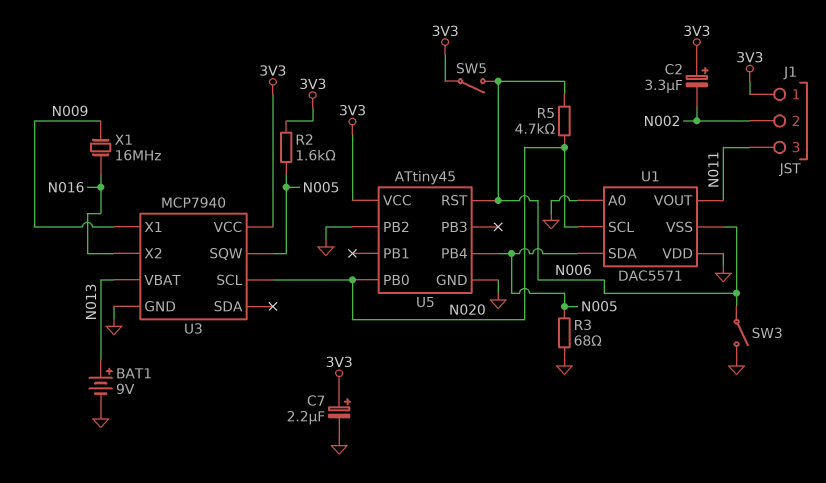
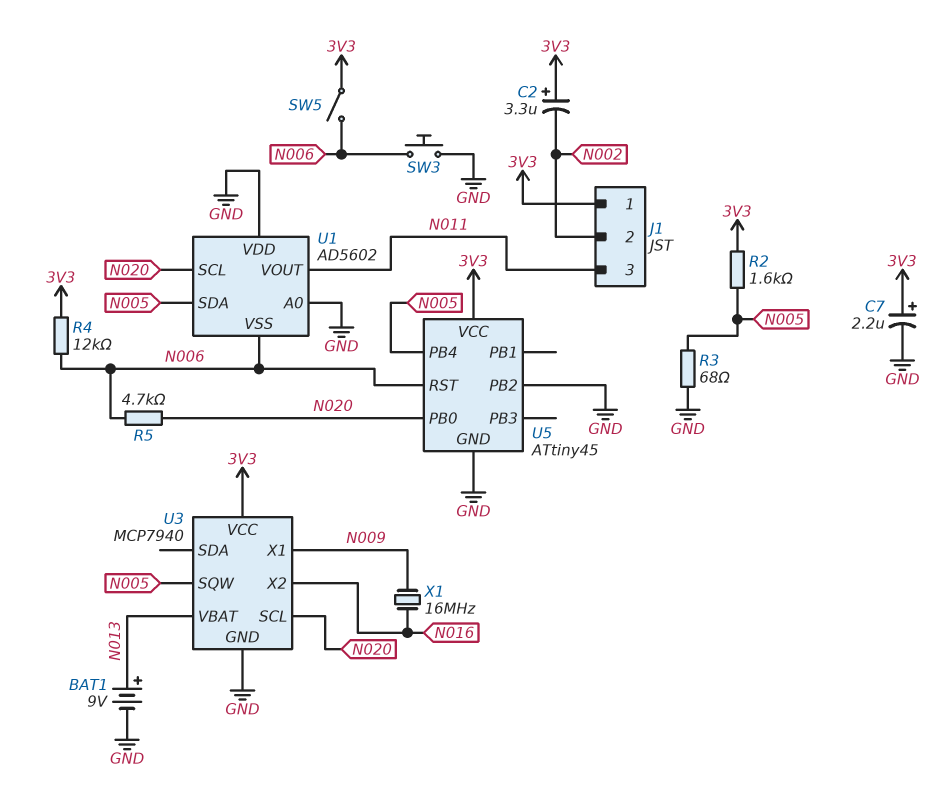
R4: none -> 12k (3V3, N006)
SW3: switch (GND, N006) -> button (GND, N006)
U1: DAC5571 -> AD5602

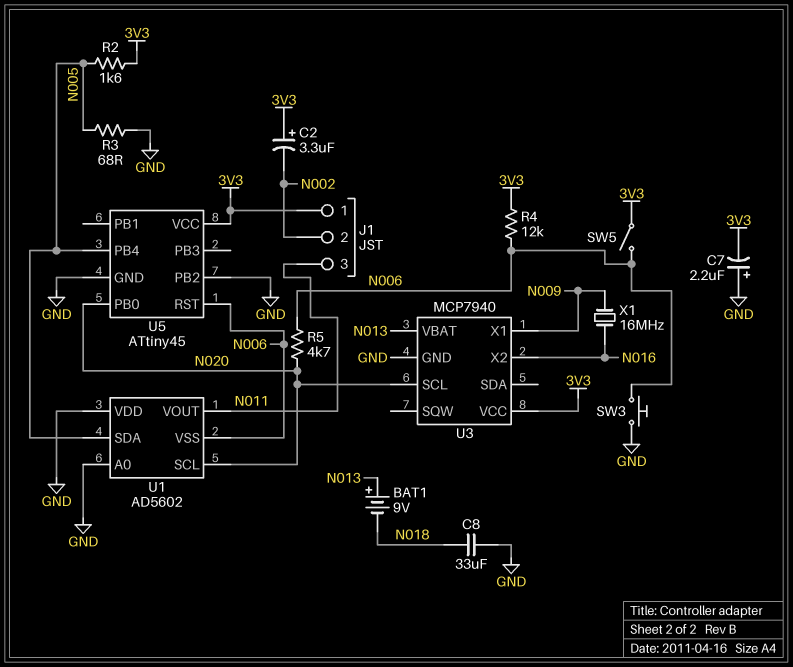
BAT1: 9V (plus N013, minus GND) -> 9V (plus N013, minus N018)
C7: 2.2uF (plus 3V3, minus GND) -> 2.2uF (plus GND, minus 3V3)
C8: none -> 33uF (GND, N018)
U3 pin SQW: N005 -> none

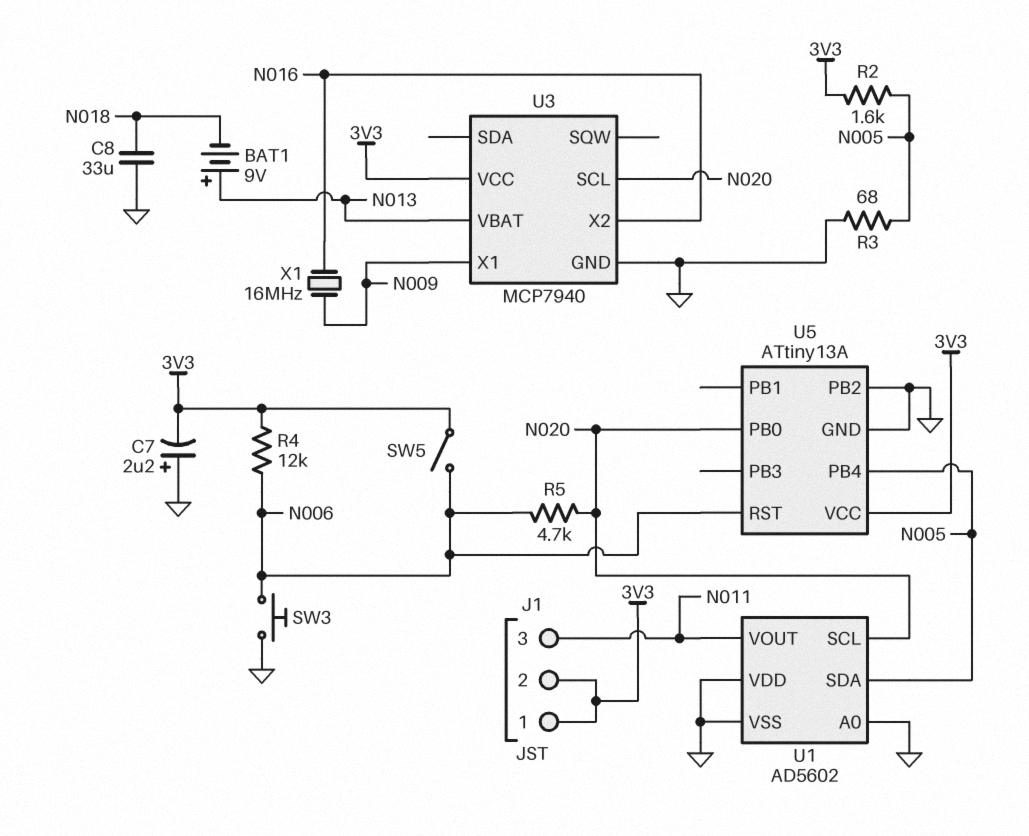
C2: 3.3uF (plus 3V3, minus N002) -> none
J1 pin 2: N002 -> 3V3
U1 pin VSS: N006 -> GND
U5: ATtiny45 -> ATtiny13A

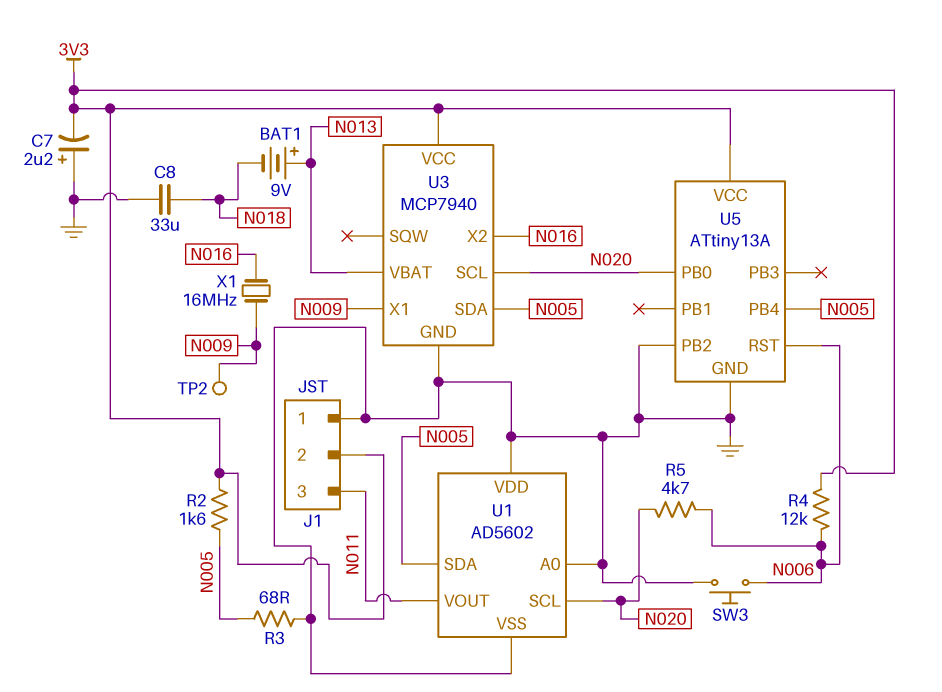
J1 pin 1: 3V3 -> GND
SW5: switch (3V3, N006) -> none
TP2: none -> test point (N009)
U3 pin SDA: none -> N005

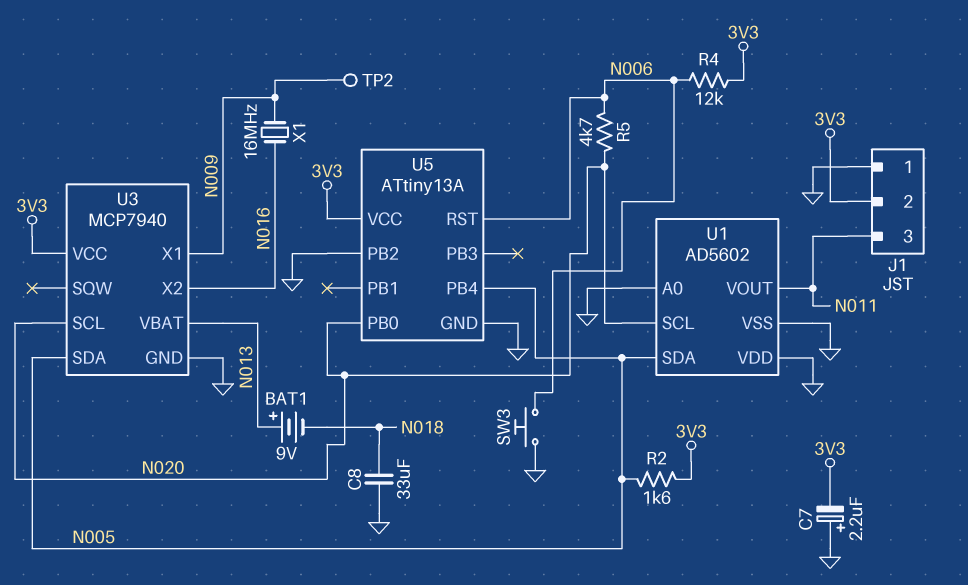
R3: 68 (GND, N005) -> none

